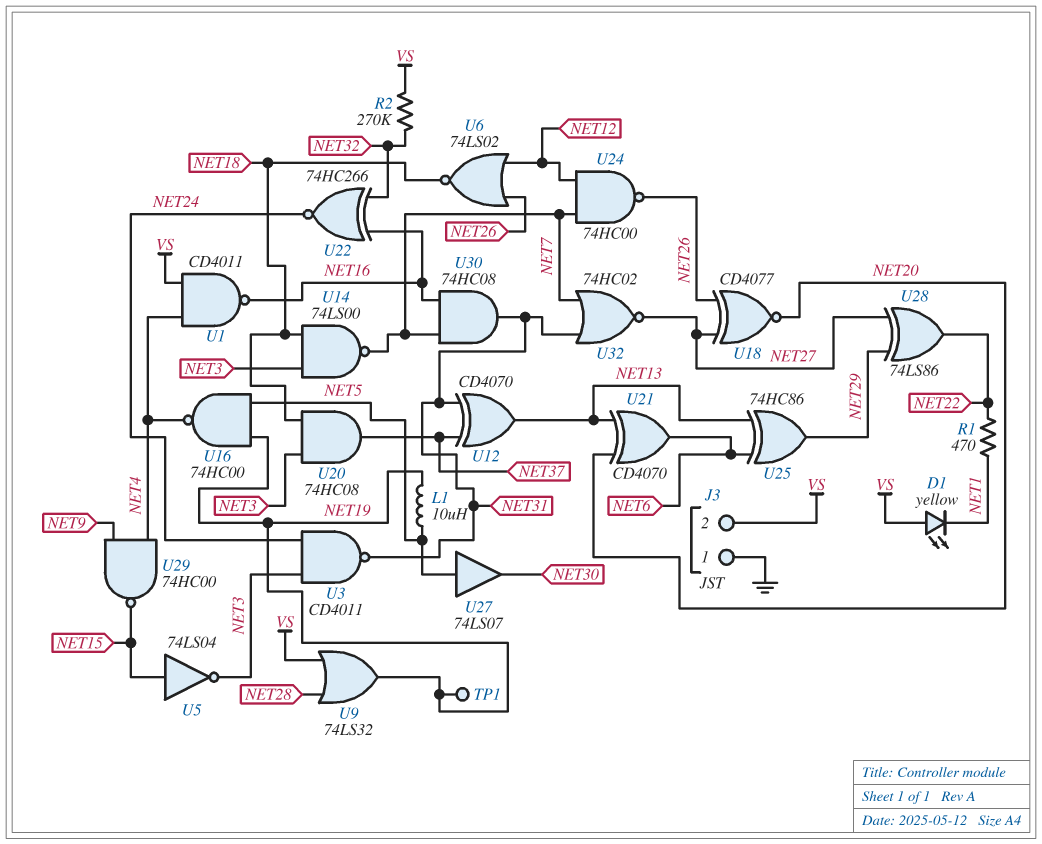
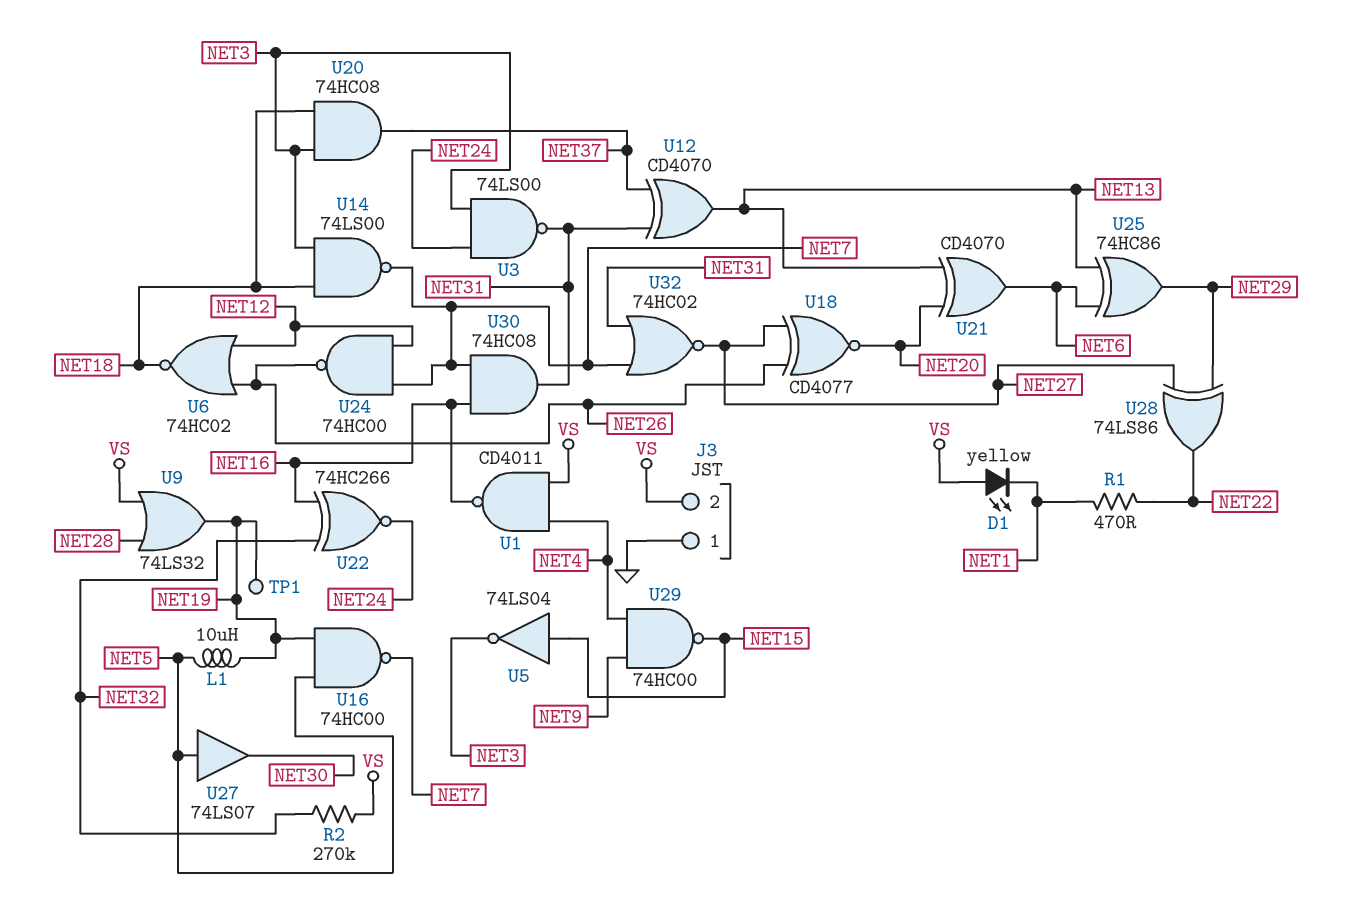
U3: NAND CD4011 (in NET3, in NET24, out NET31) -> NAND 74LS00 (in NET3, in NET24, out NET31)
U6: NOR 74LS02 (in NET12, in NET26, out NET18) -> NOR 74HC02 (in NET12, in NET26, out NET18)
U16: NAND 74HC00 (in NET5, in NET19, out NET4) -> NAND 74HC00 (in NET5, in NET19, out NET7)

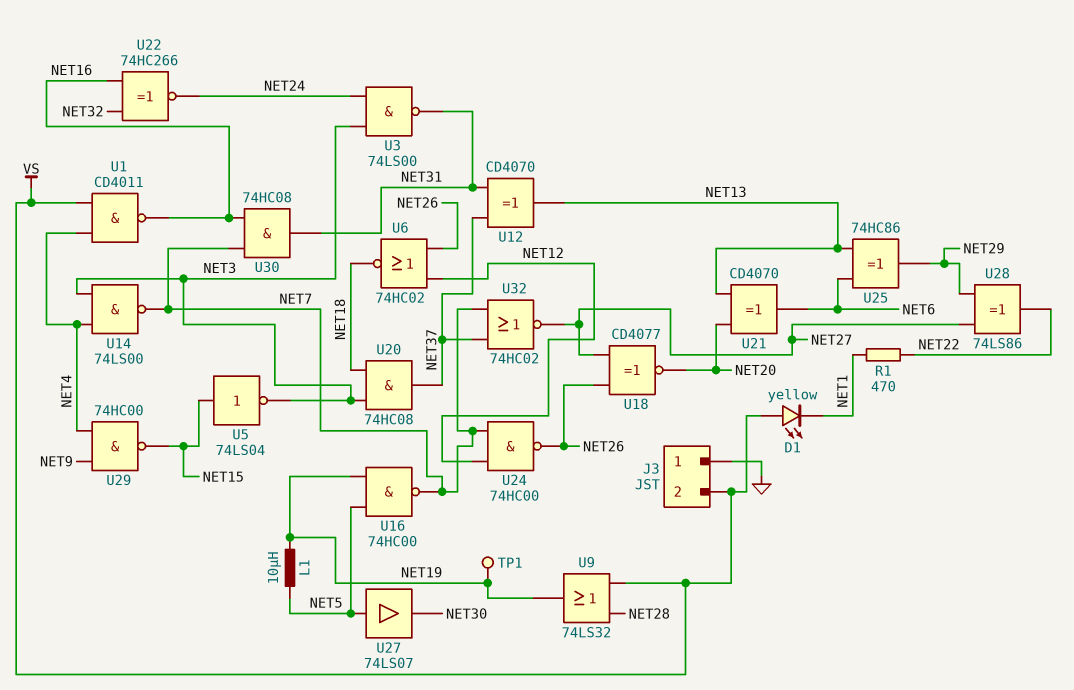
R2: 270k (NET32, VS) -> none
U14: NAND 74LS00 (in NET3, in NET18, out NET7) -> NAND 74LS00 (in NET3, in NET4, out NET7)
U32: NOR 74HC02 (in NET7, in NET31, out NET27) -> NOR 74HC02 (in NET7, in NET37, out NET27)

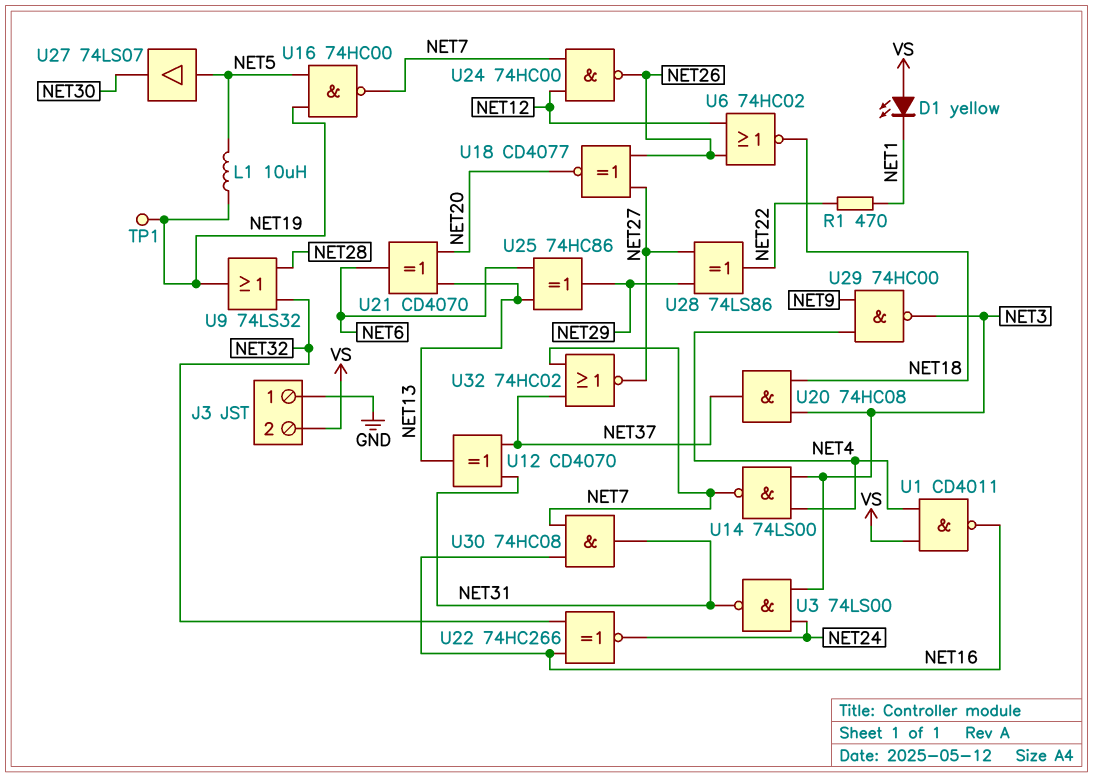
U5: NOT 74LS04 (in NET15, out NET3) -> none
U9: OR 74LS32 (in NET28, in VS, out NET19) -> OR 74LS32 (in NET28, in NET32, out NET19)
U29: NAND 74HC00 (in NET4, in NET9, out NET15) -> NAND 74HC00 (in NET4, in NET9, out NET3)

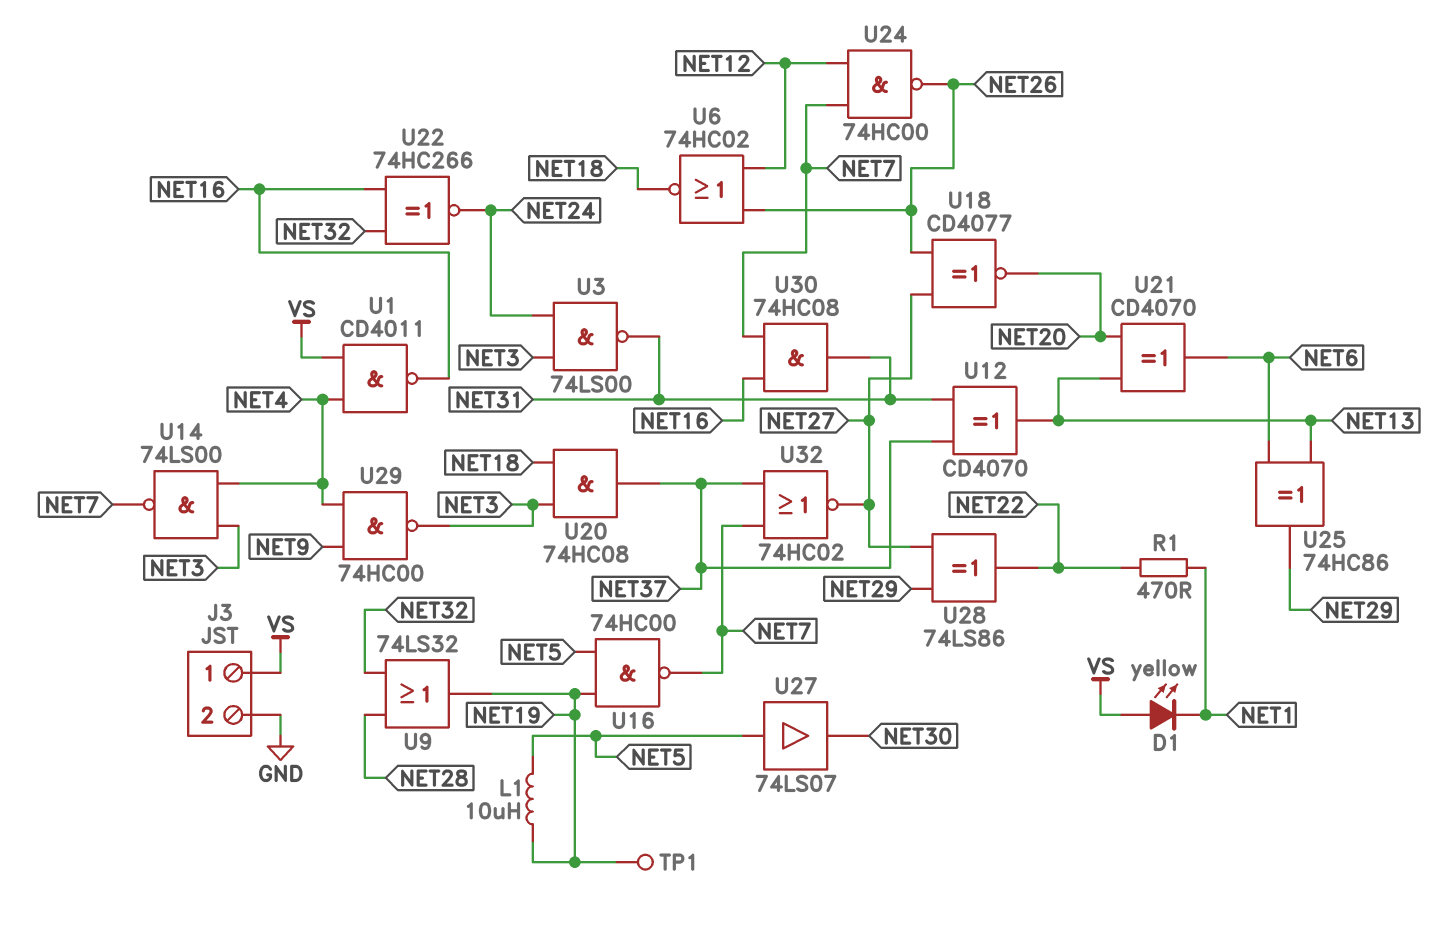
J3 pin 1: GND -> VS
J3 pin 2: VS -> GND

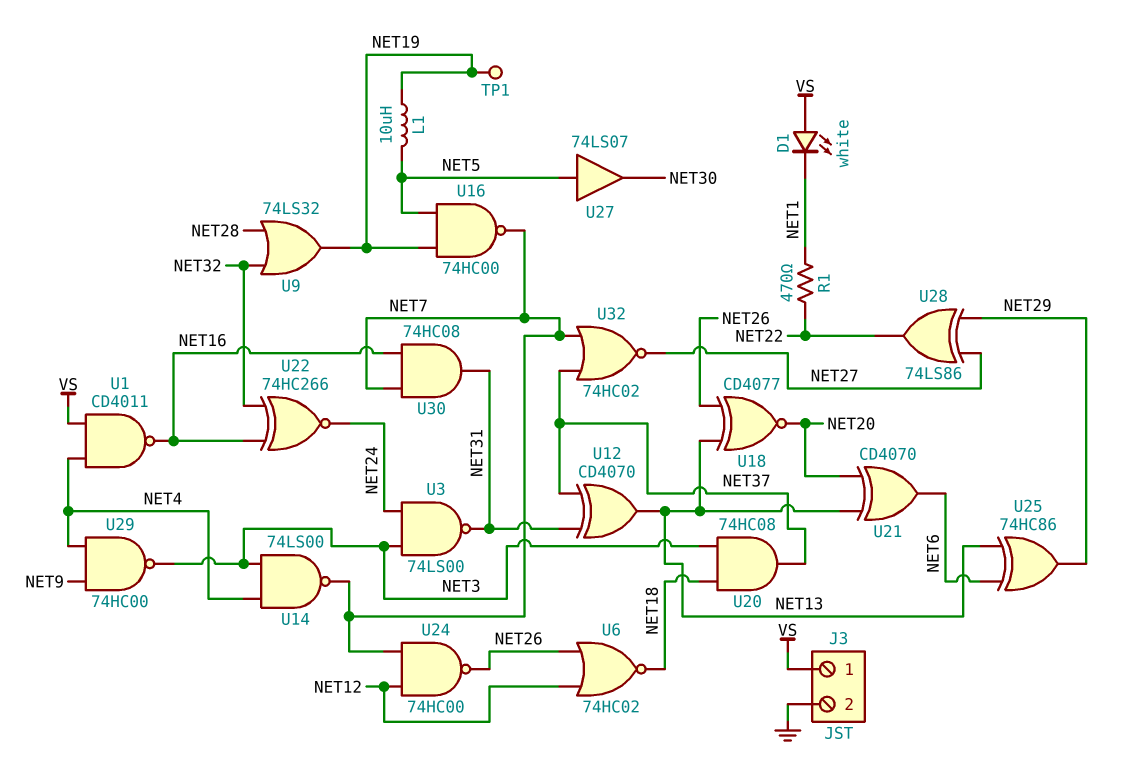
D1: LED yellow (A VS, K NET1) -> LED white (A VS, K NET1)
U18: XNOR CD4077 (in NET26, in NET27, out NET20) -> XNOR CD4077 (in NET13, in NET26, out NET20)

